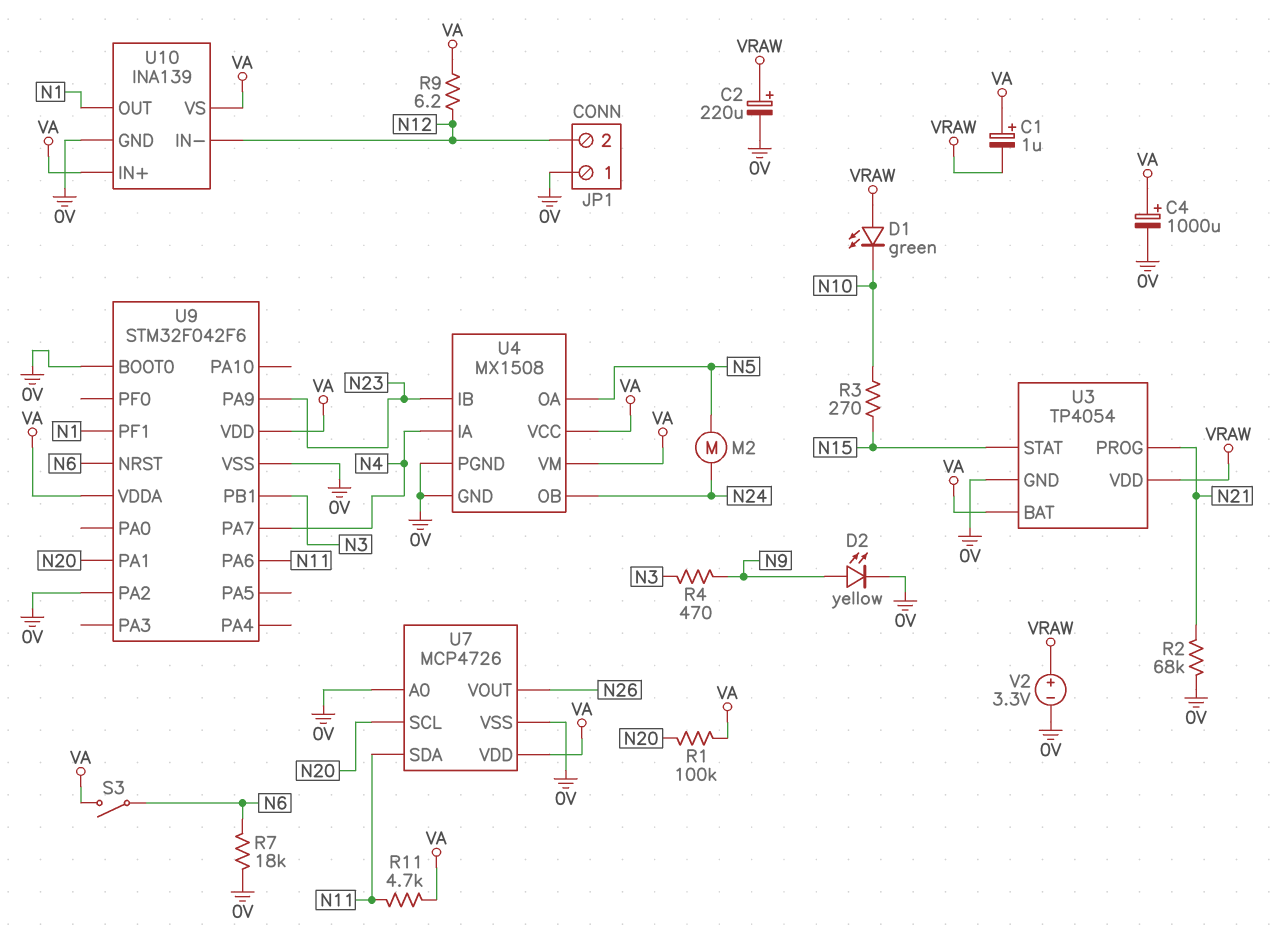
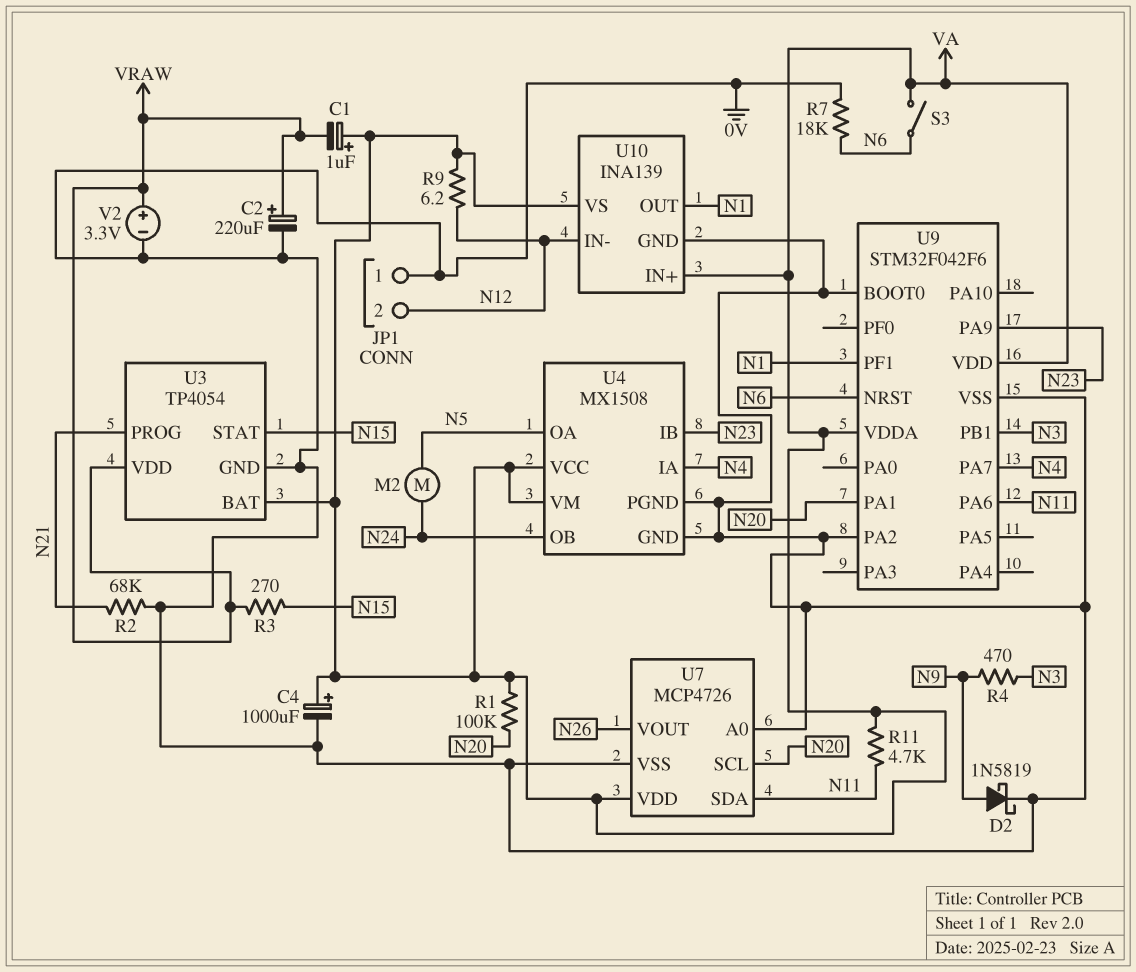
D1: LED green (A VRAW, K N10) -> none
D2: LED yellow (A N9, K 0V) -> schottky 1N5819 (A N9, K 0V)
R3: 270 (N10, N15) -> 270 (N15, VRAW)

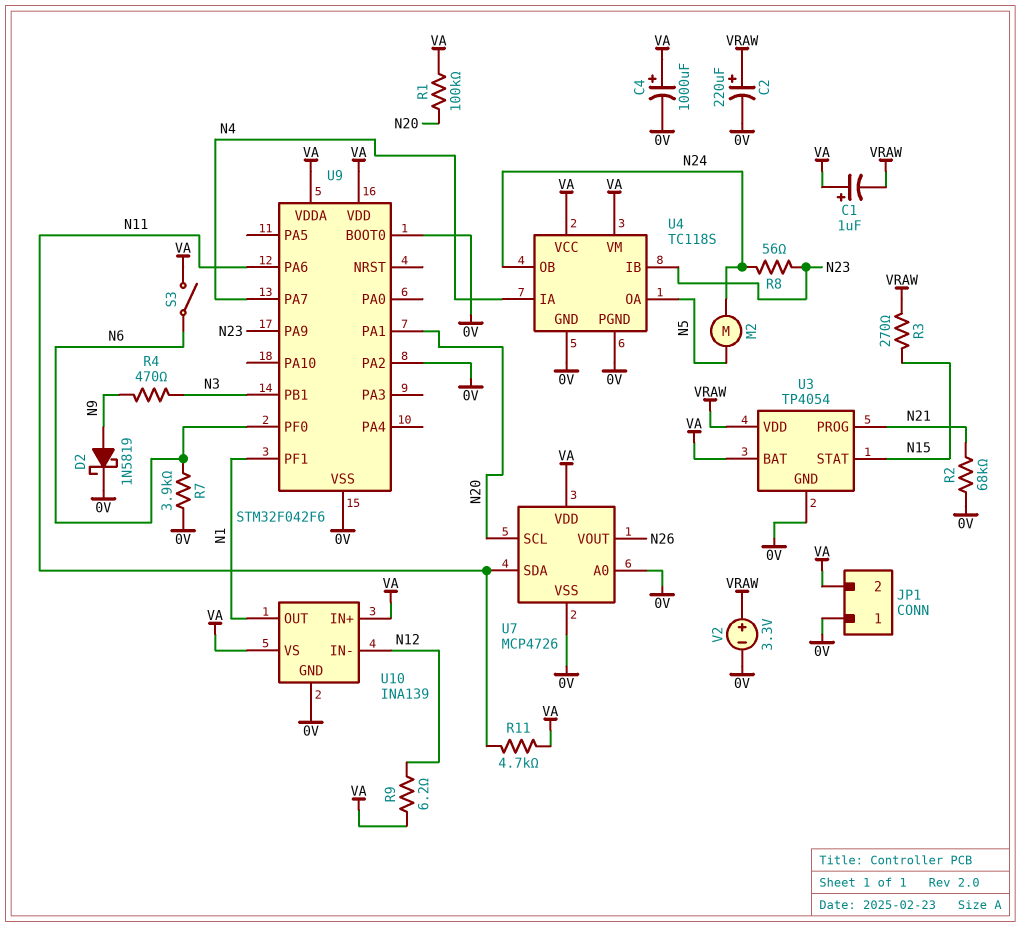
JP1 pin 2: N12 -> VA
R7: 18k (0V, N6) -> 3.9k (0V, N6)
R8: none -> 56 (N23, N24)
U4: MX1508 -> TC118S
U9 pin NRST: N6 -> none
U9 pin PF0: none -> N6

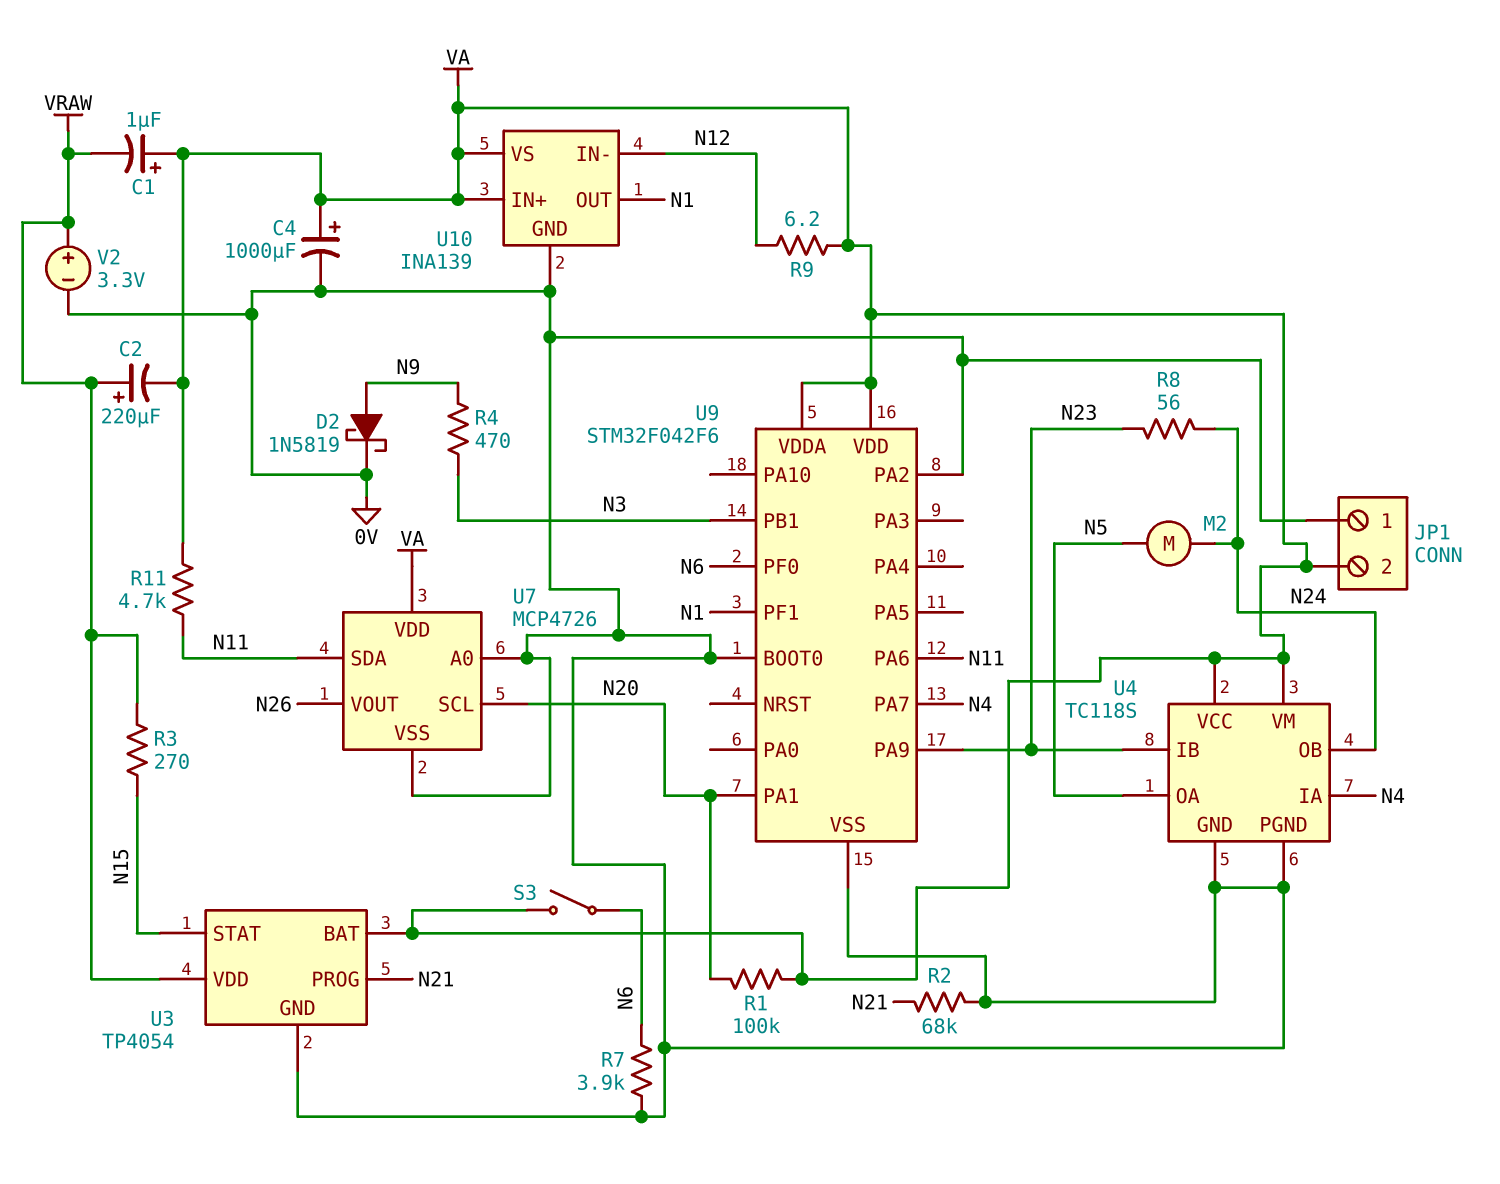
C2: 220uF (plus VRAW, minus 0V) -> 220uF (plus VRAW, minus VA)

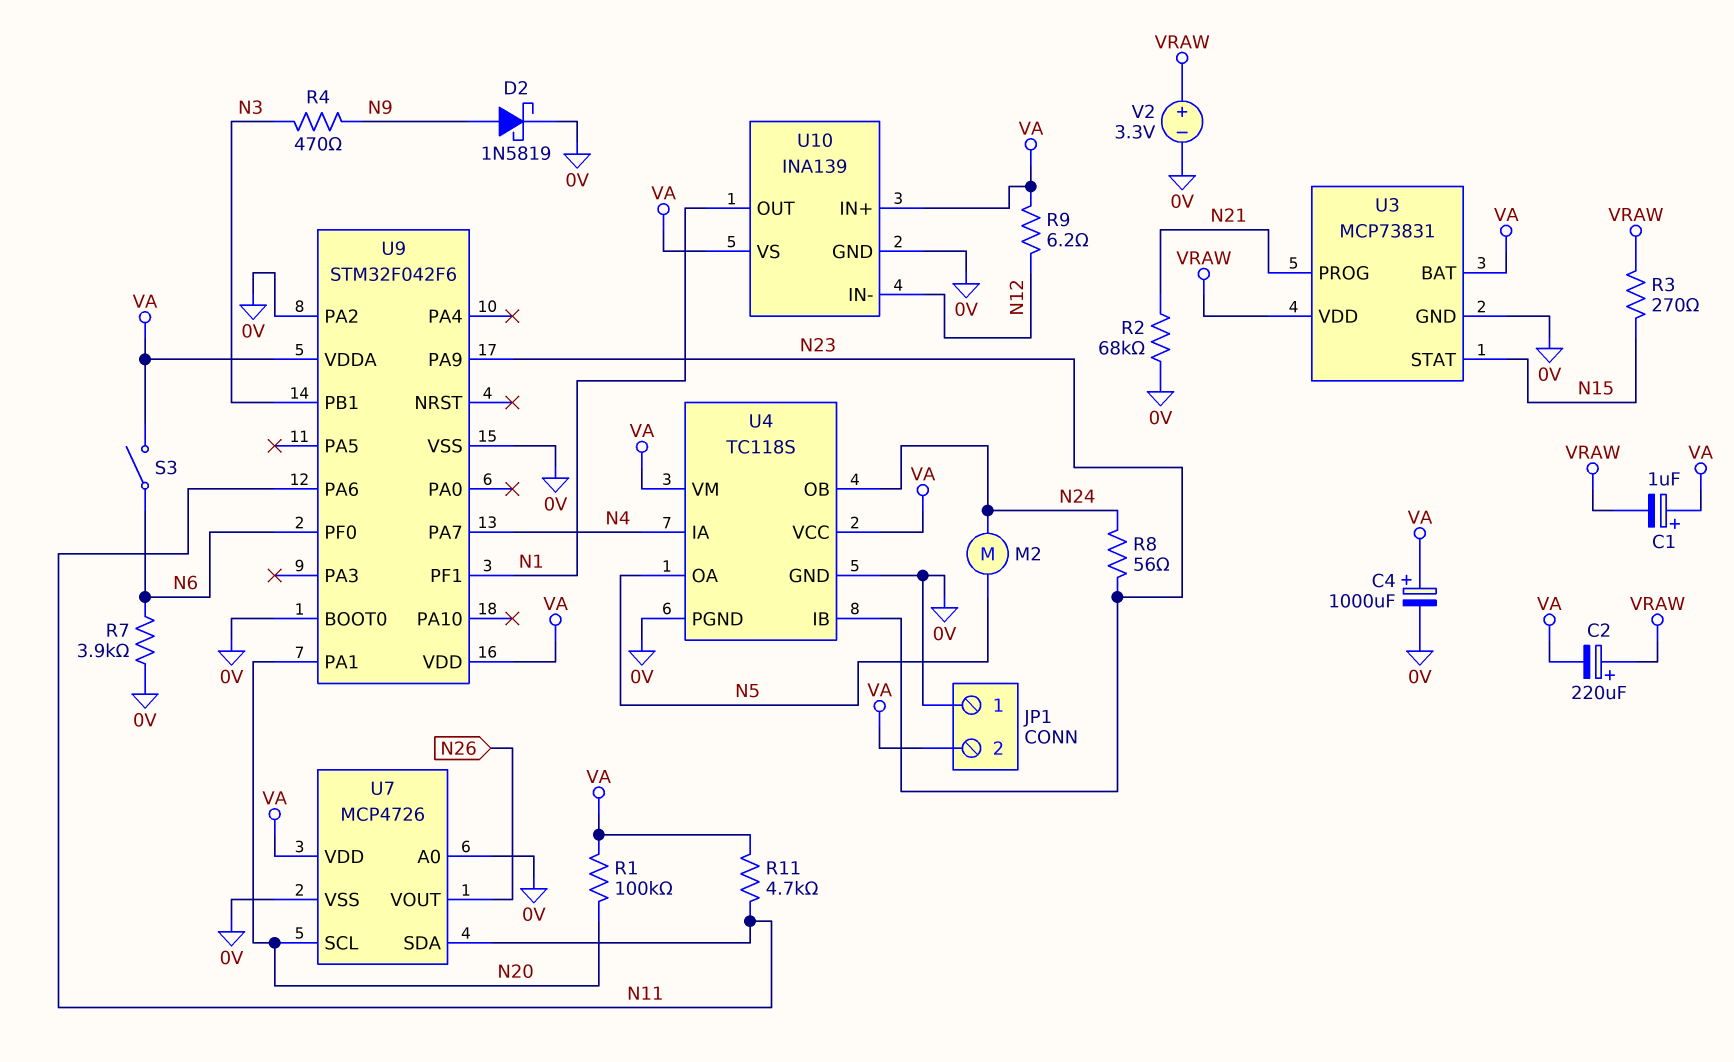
U3: TP4054 -> MCP73831

